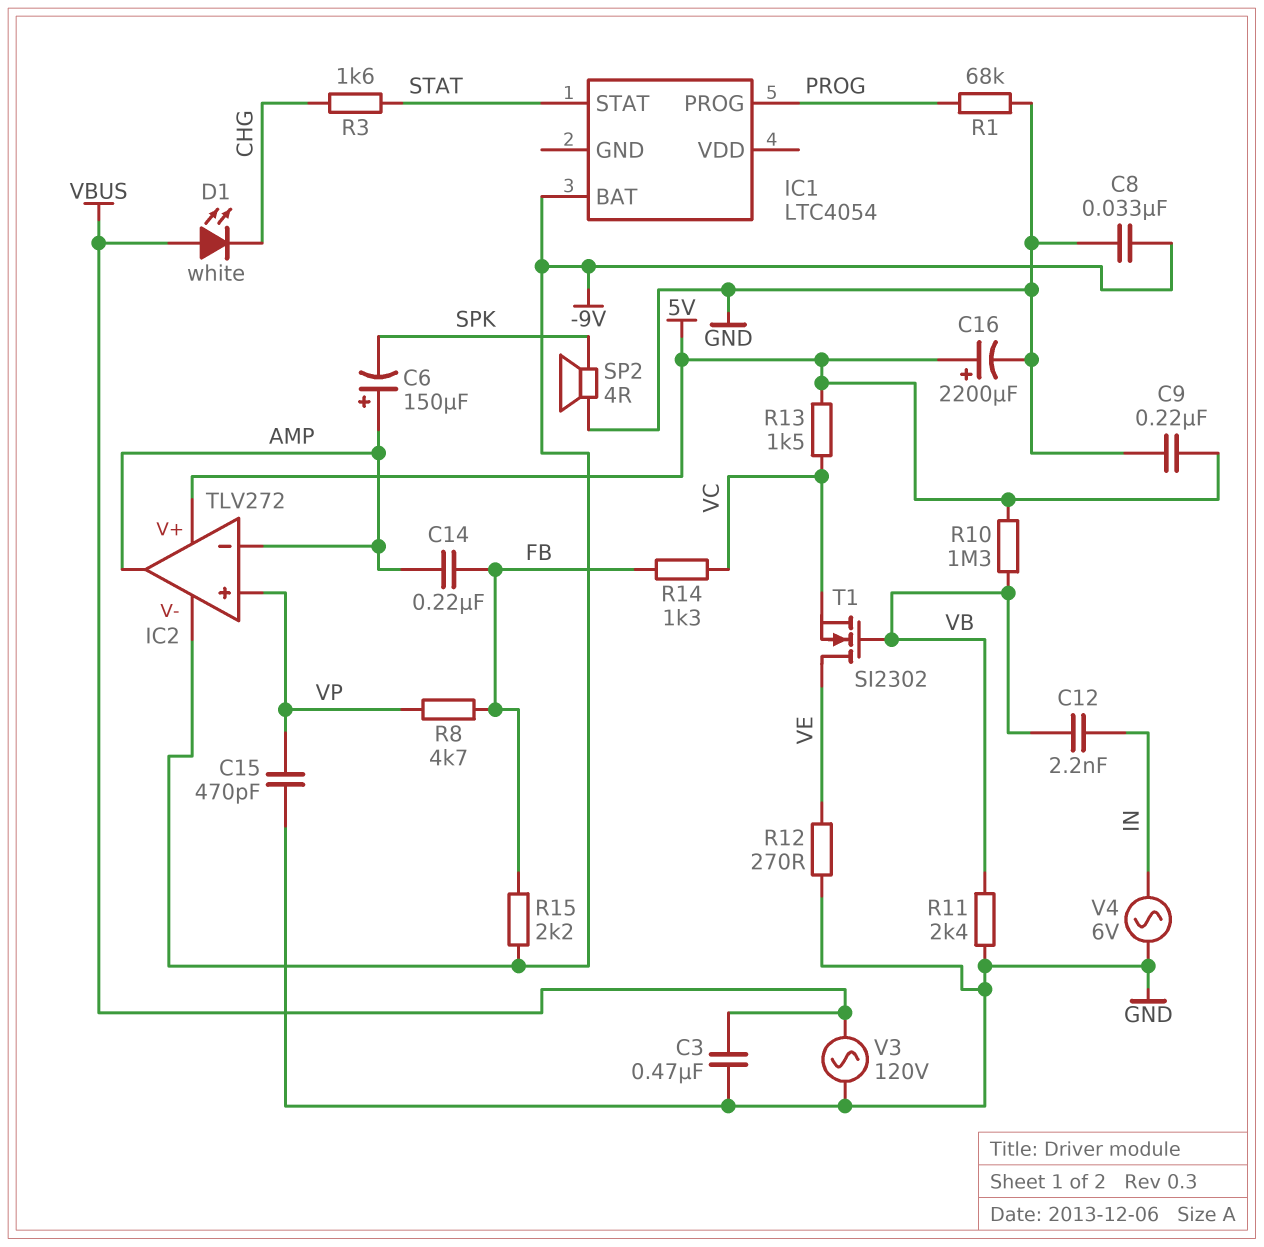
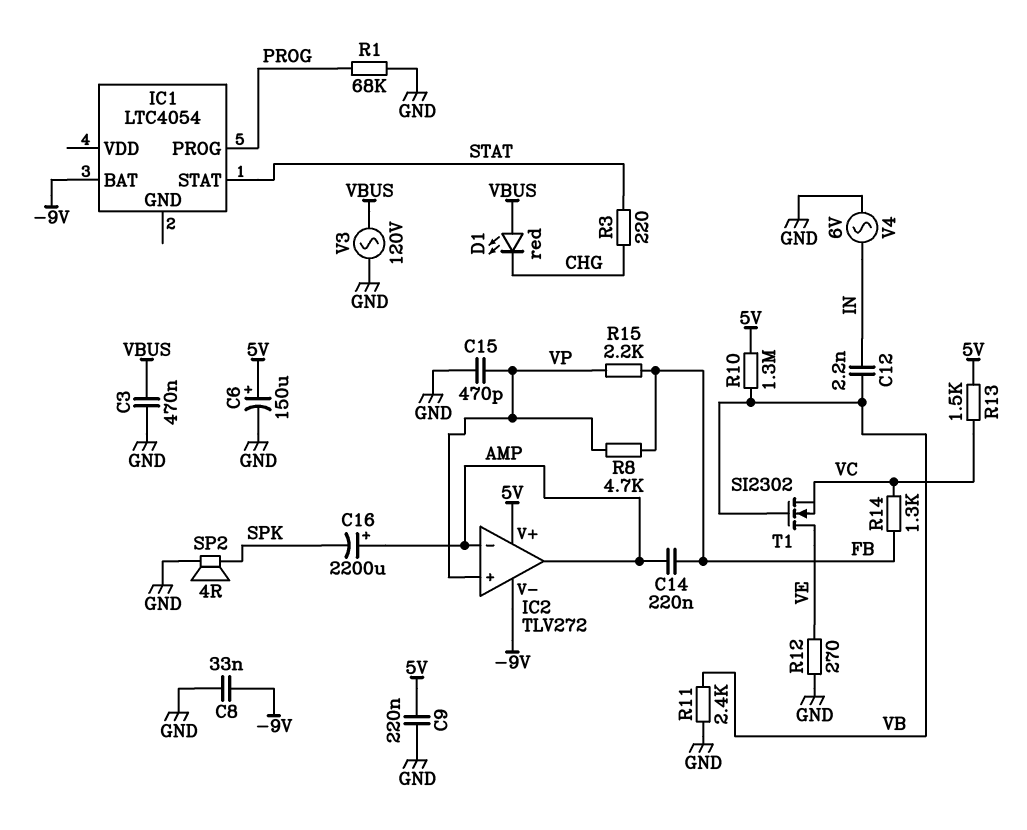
C6: 150uF (plus AMP, minus SPK) -> 150uF (plus 5V, minus GND)
C16: 2200uF (plus 5V, minus GND) -> 2200uF (plus AMP, minus SPK)
D1: LED white (A VBUS, K CHG) -> LED red (A VBUS, K CHG)
R3: 1.6k (CHG, STAT) -> 220 (CHG, STAT)
R15: 2.2k (-9V, FB) -> 2.2k (FB, VP)

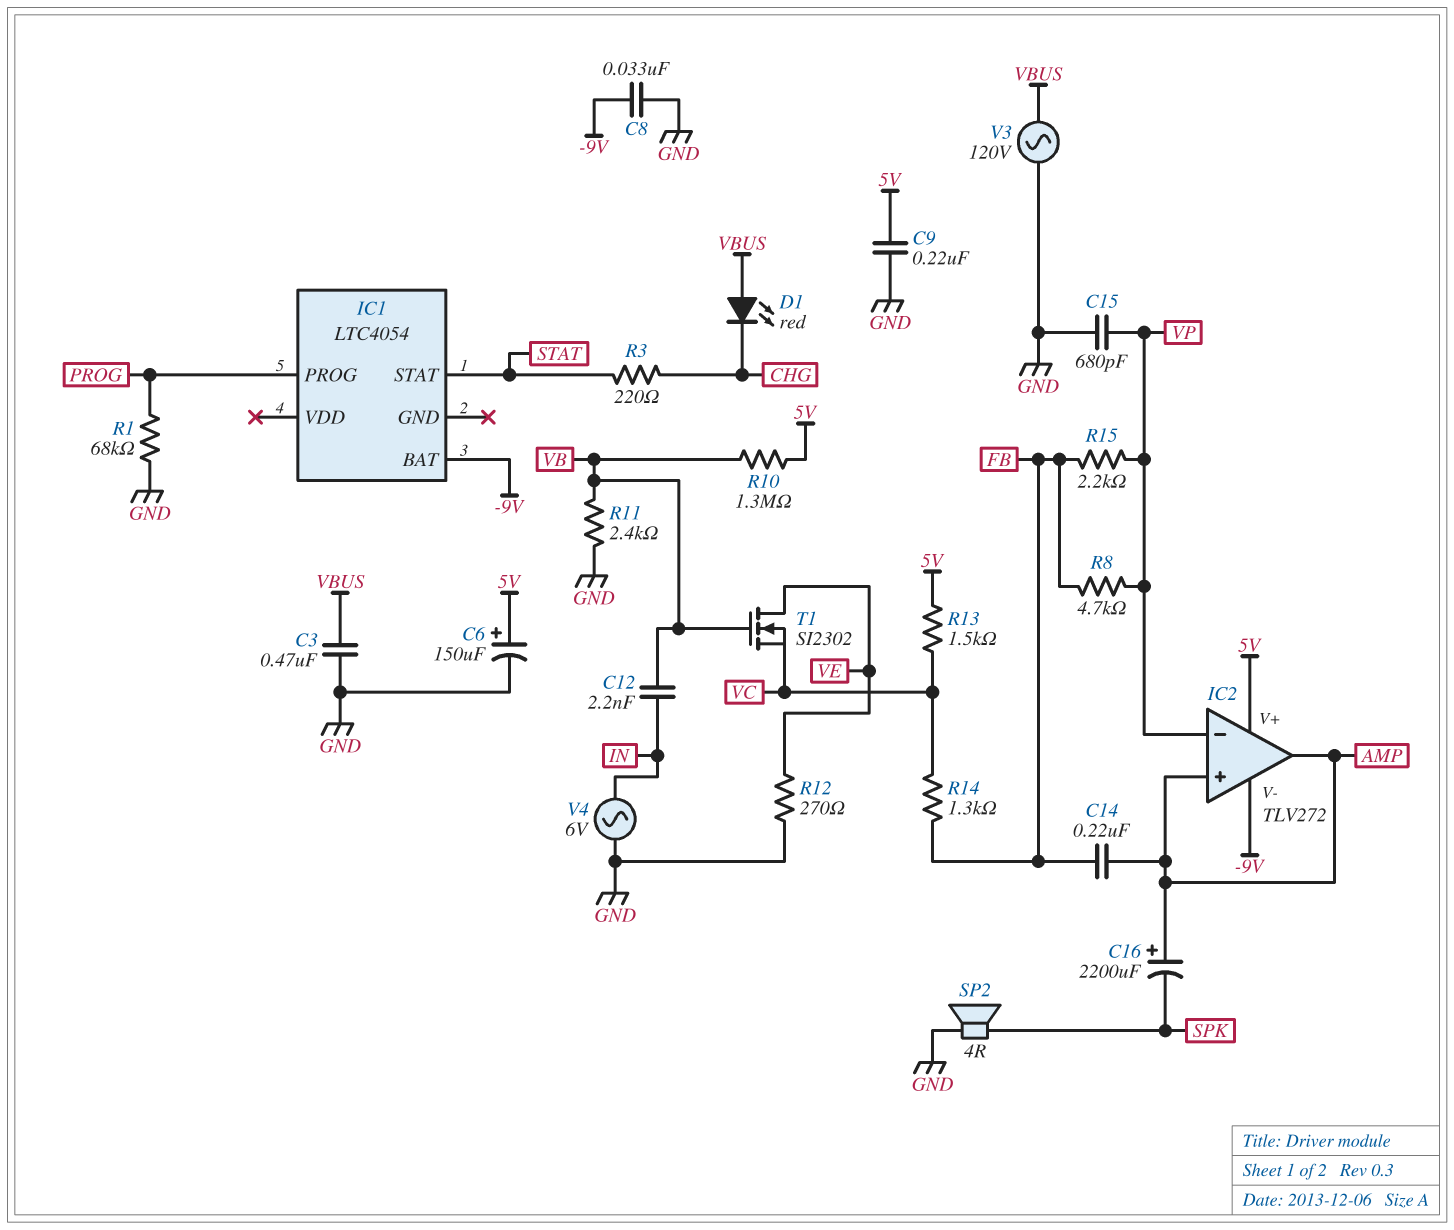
C15: 470pF (GND, VP) -> 680pF (GND, VP)
IC2 pin in+: VP -> AMP
IC2 pin in-: AMP -> VP

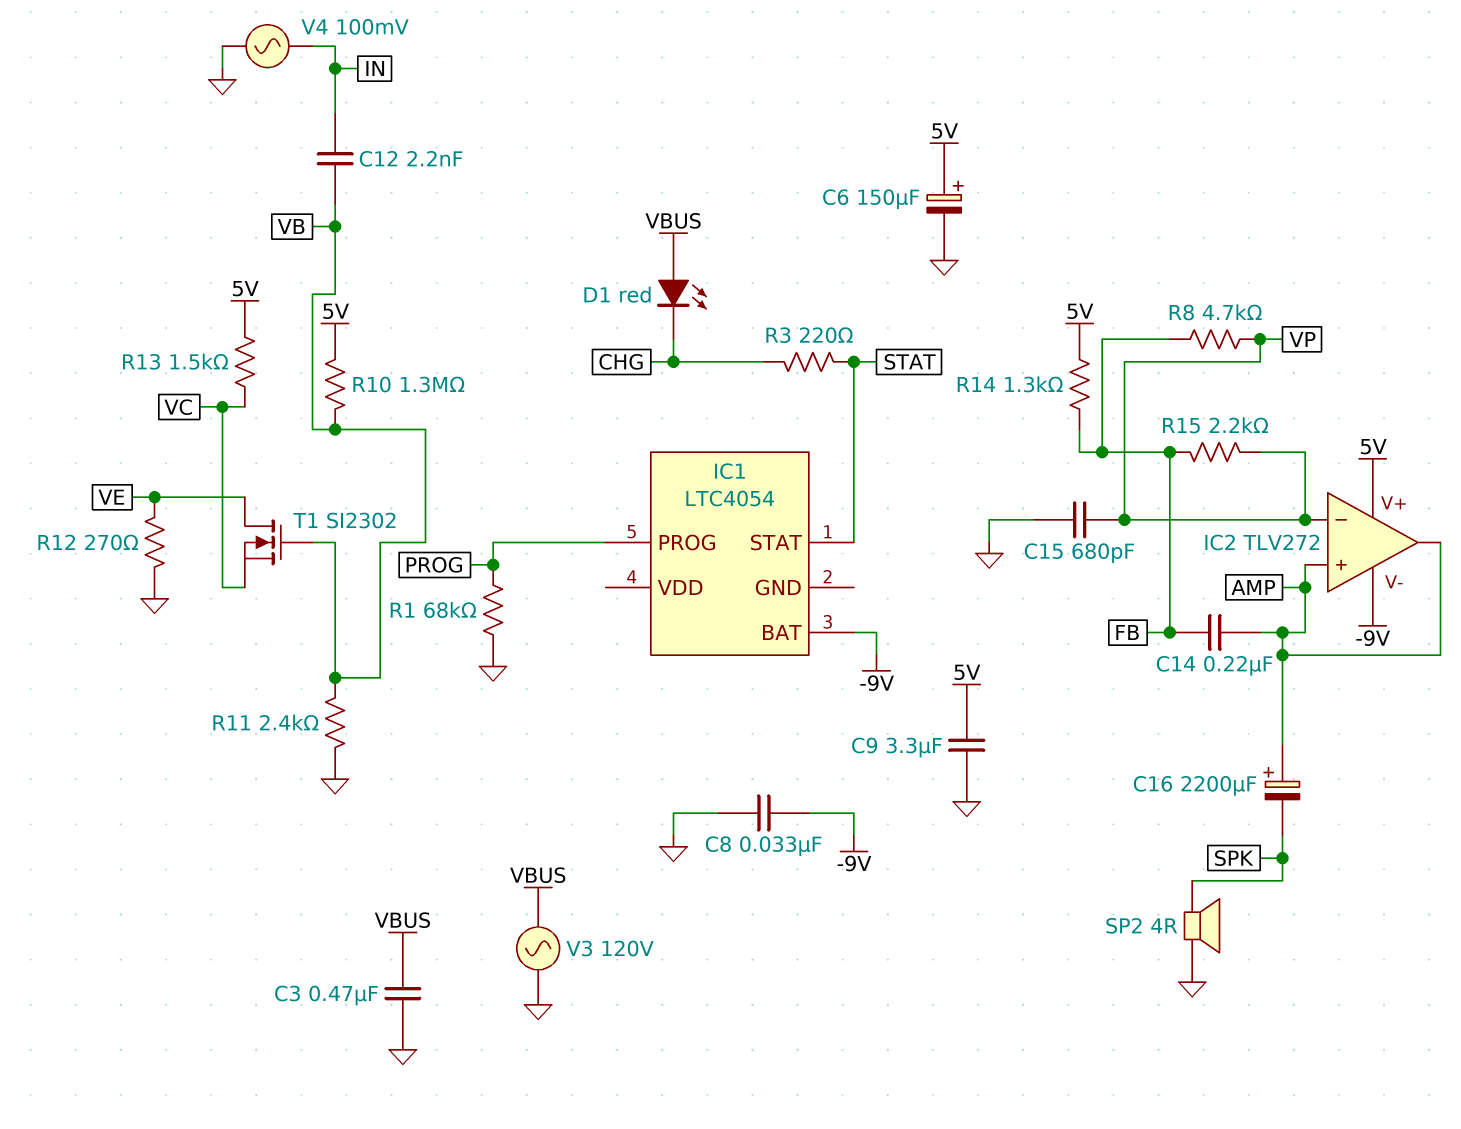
C9: 220nF (5V, GND) -> 3.3uF (5V, GND)
R14: 1.3k (FB, VC) -> 1.3k (5V, FB)
V4: AC 6V (GND, IN) -> AC 100mV (GND, IN)

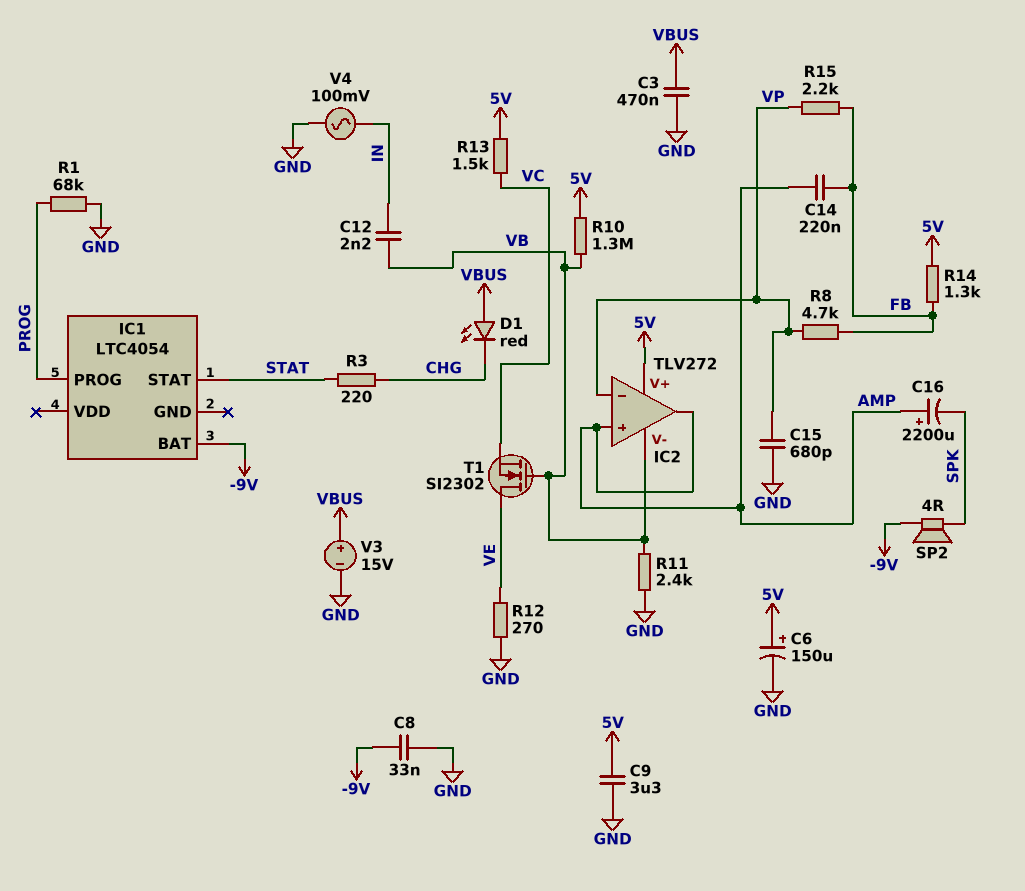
IC2 pin V-: -9V -> VB
SP2: speaker 4R (GND, SPK) -> speaker 4R (-9V, SPK)
V3: AC 120V (GND, VBUS) -> 15V (plus VBUS, minus GND)

